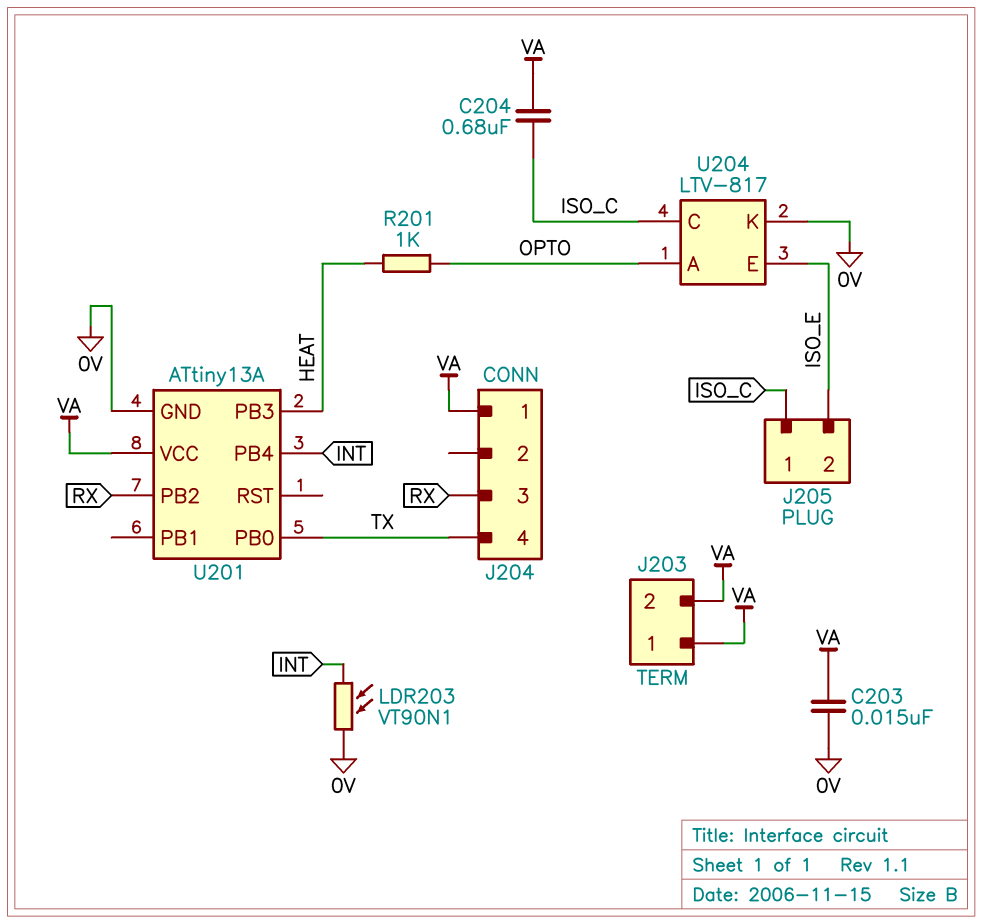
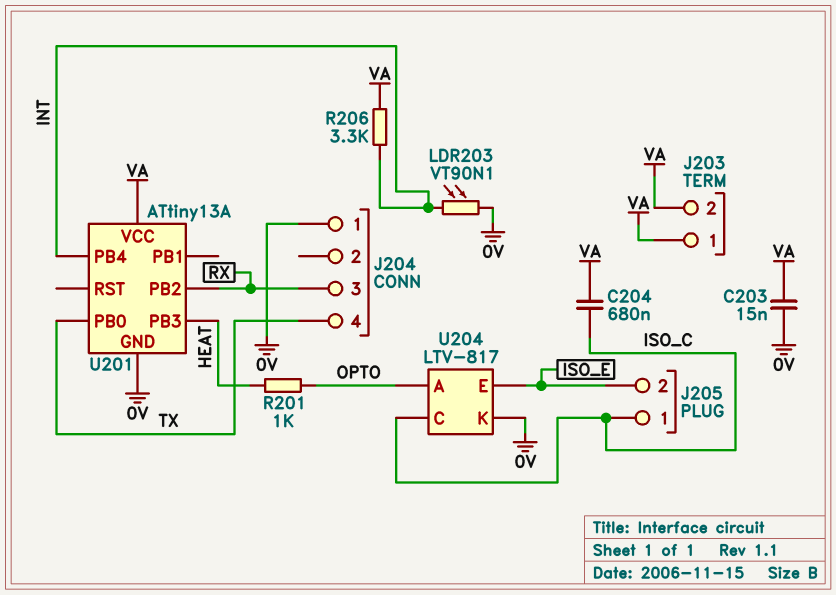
J204 pin 1: VA -> 0V
R206: none -> 3.3k (INT, VA)

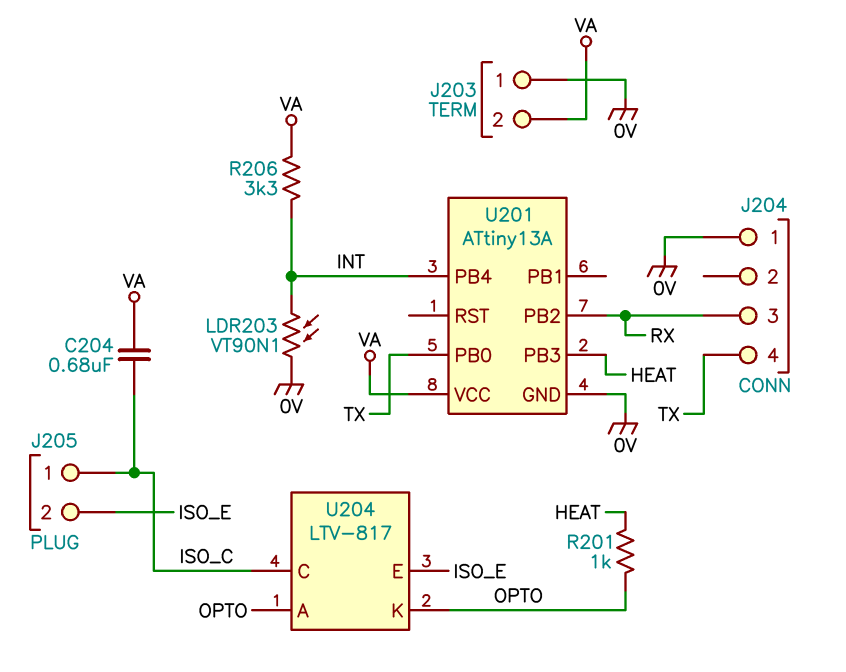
C203: 15nF (0V, VA) -> none
J203 pin 1: VA -> 0V
U204 pin K: 0V -> OPTO

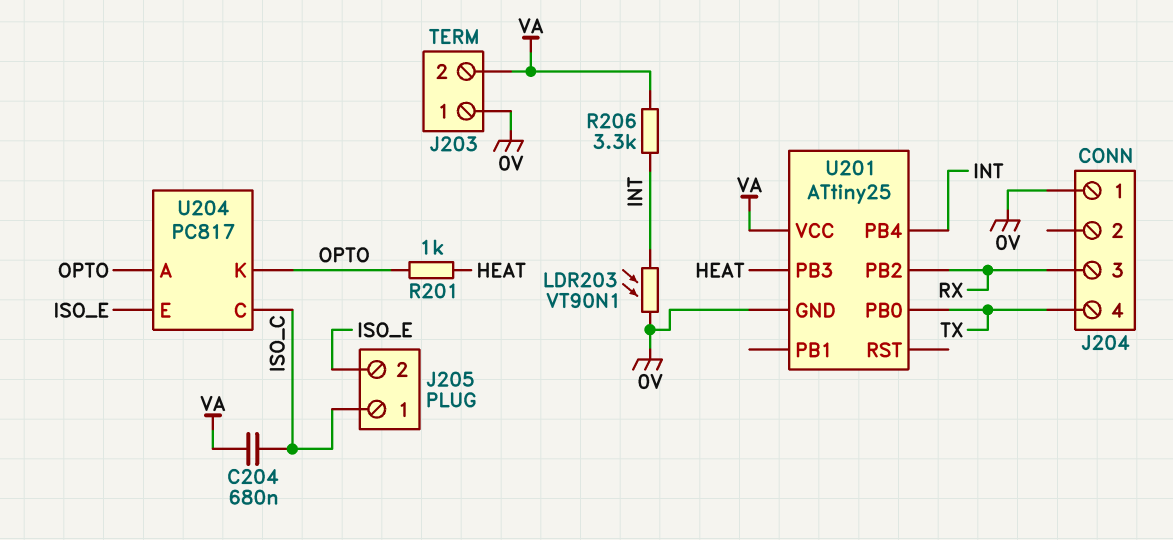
U201: ATtiny13A -> ATtiny25
U204: LTV-817 -> PC817

